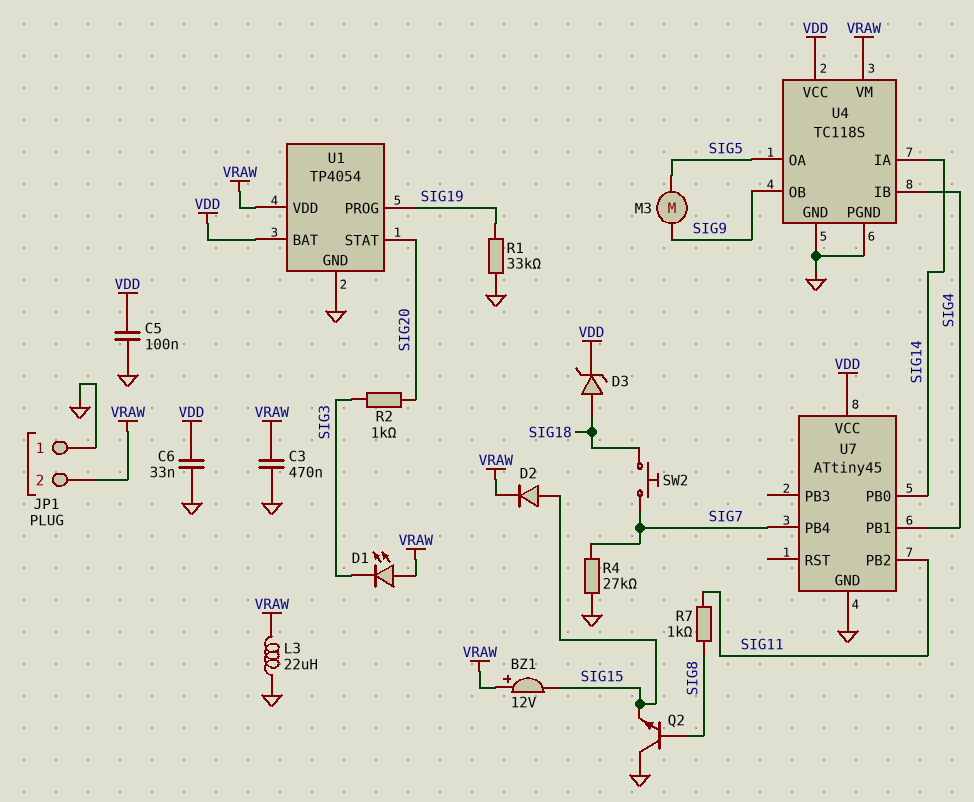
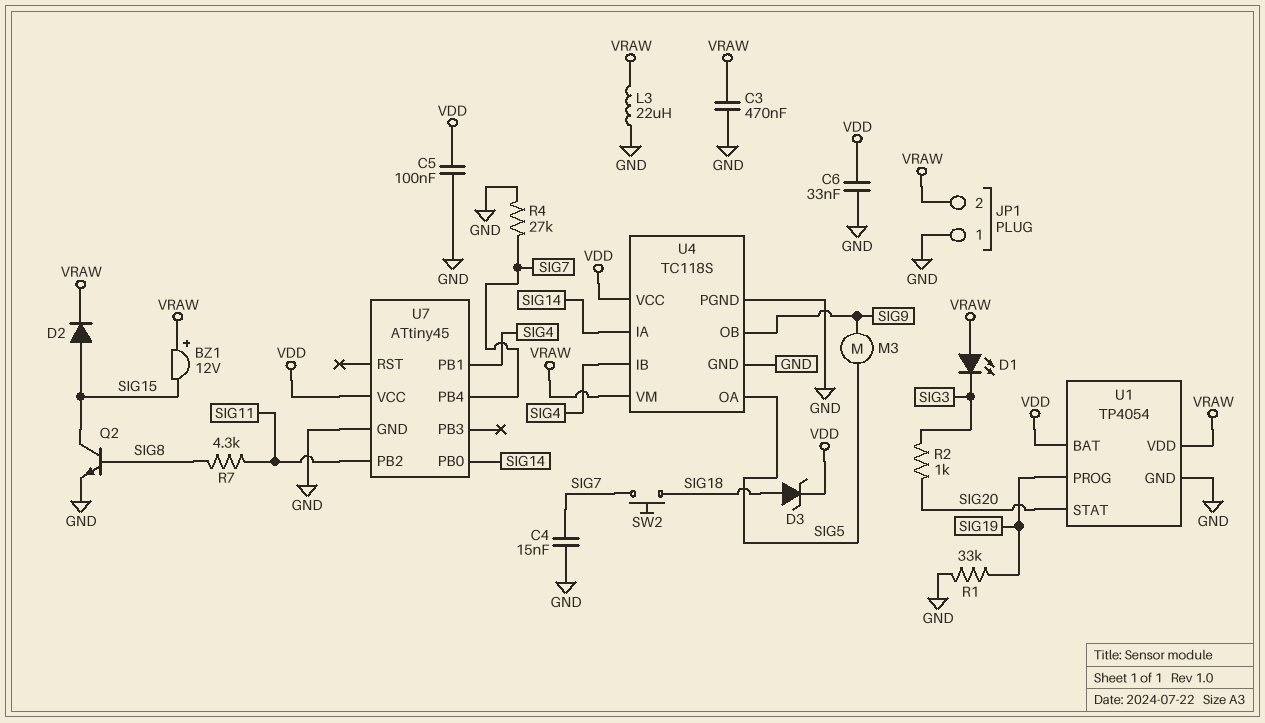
C4: none -> 15nF (GND, SIG7)
Q2: NPN (B SIG8, C GND, E SIG15) -> NPN (B SIG8, C SIG15, E GND)
R7: 1k (SIG8, SIG11) -> 4.3k (SIG8, SIG11)

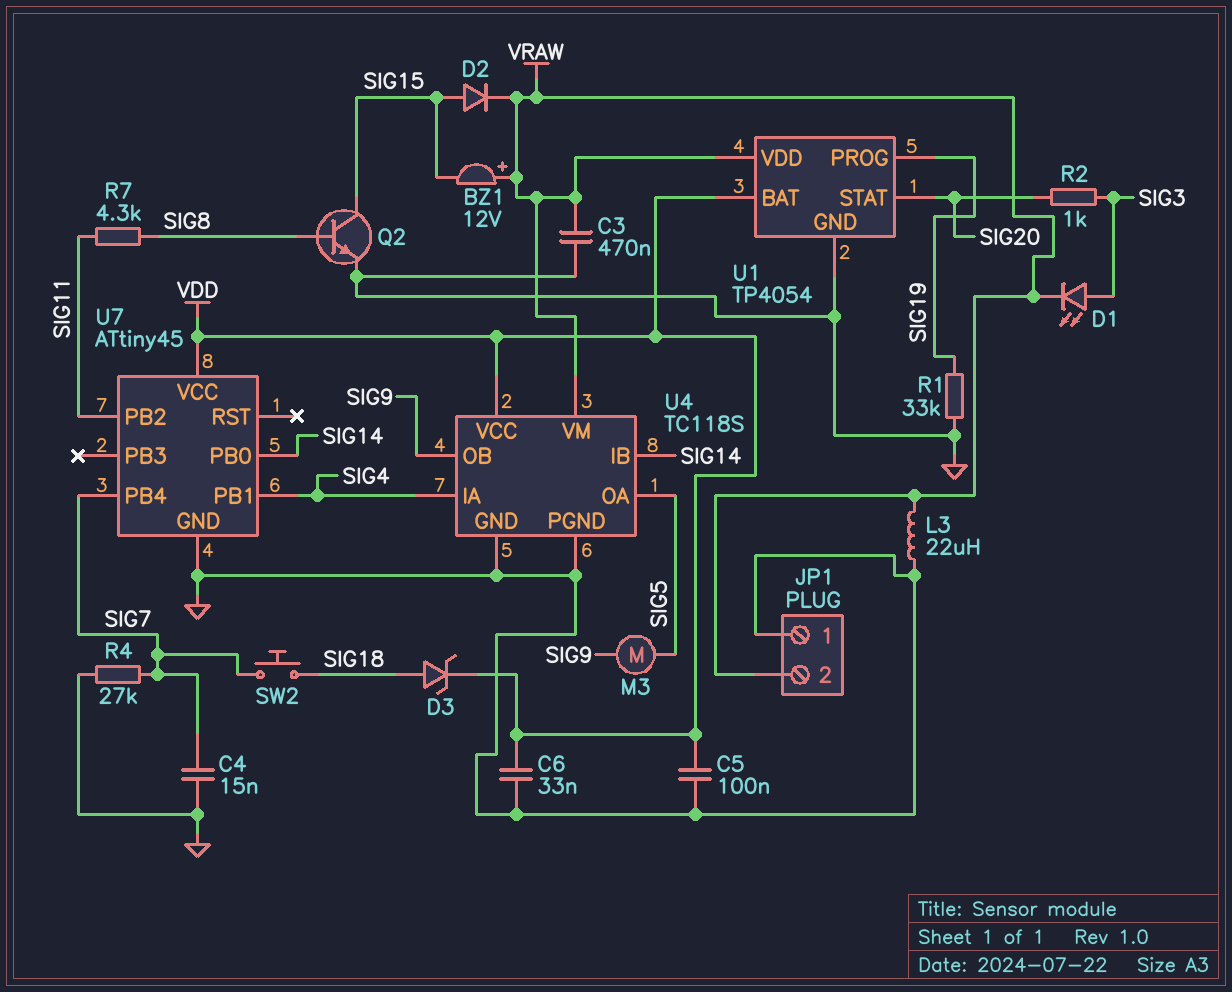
D1: LED (A VRAW, K SIG3) -> LED (A SIG3, K VRAW)
U4 pin IA: SIG14 -> SIG4
U4 pin IB: SIG4 -> SIG14

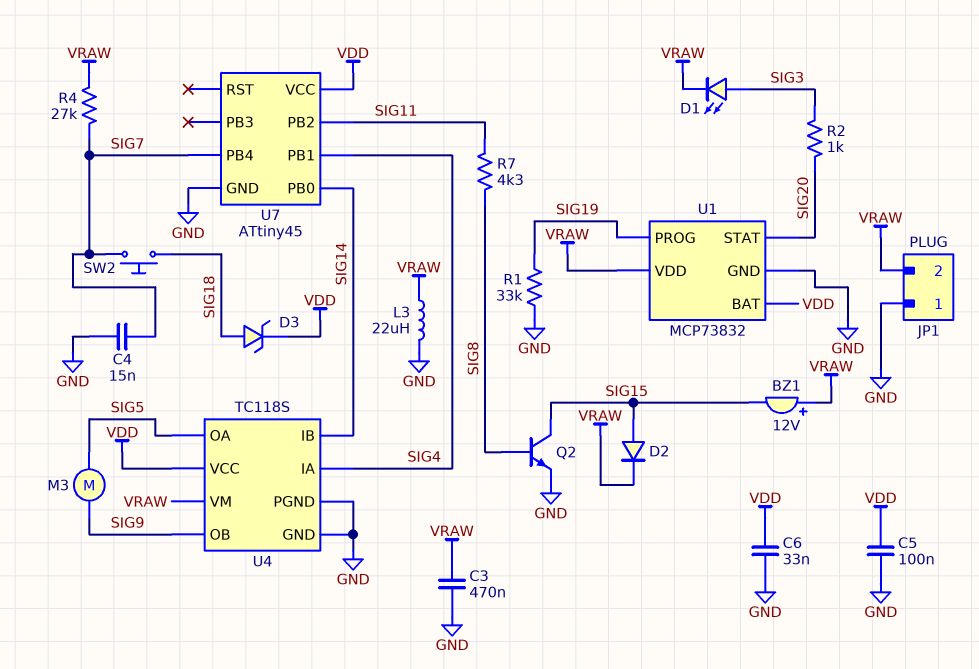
R4: 27k (GND, SIG7) -> 27k (SIG7, VRAW)
U1: TP4054 -> MCP73832

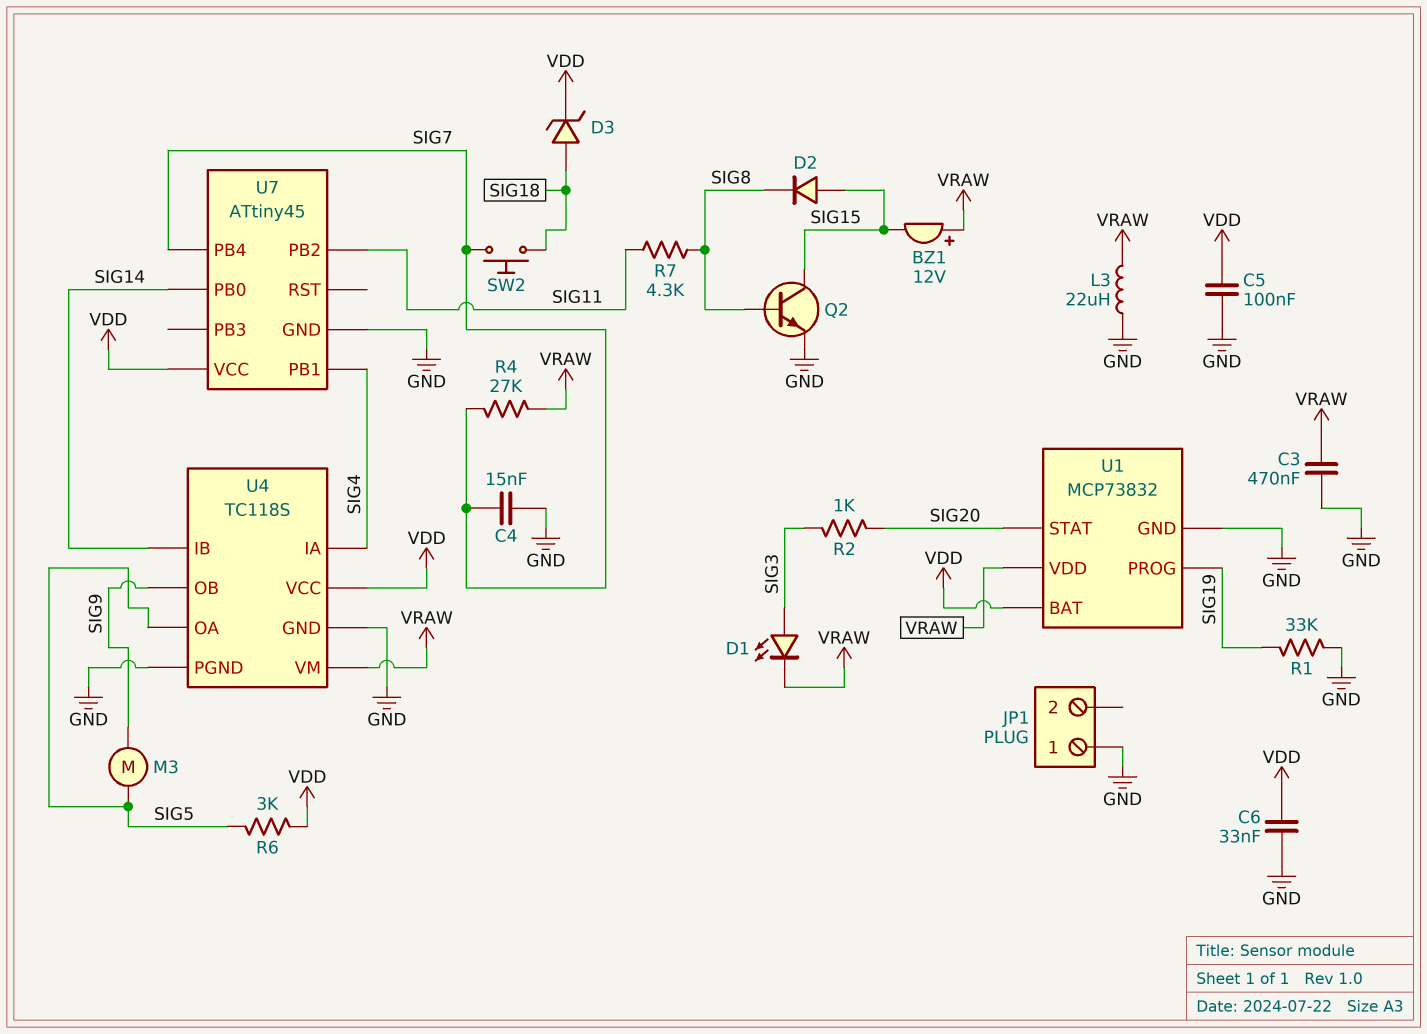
D2: diode (A SIG15, K VRAW) -> diode (A SIG15, K SIG8)
JP1 pin 2: VRAW -> none
R6: none -> 3k (SIG5, VDD)

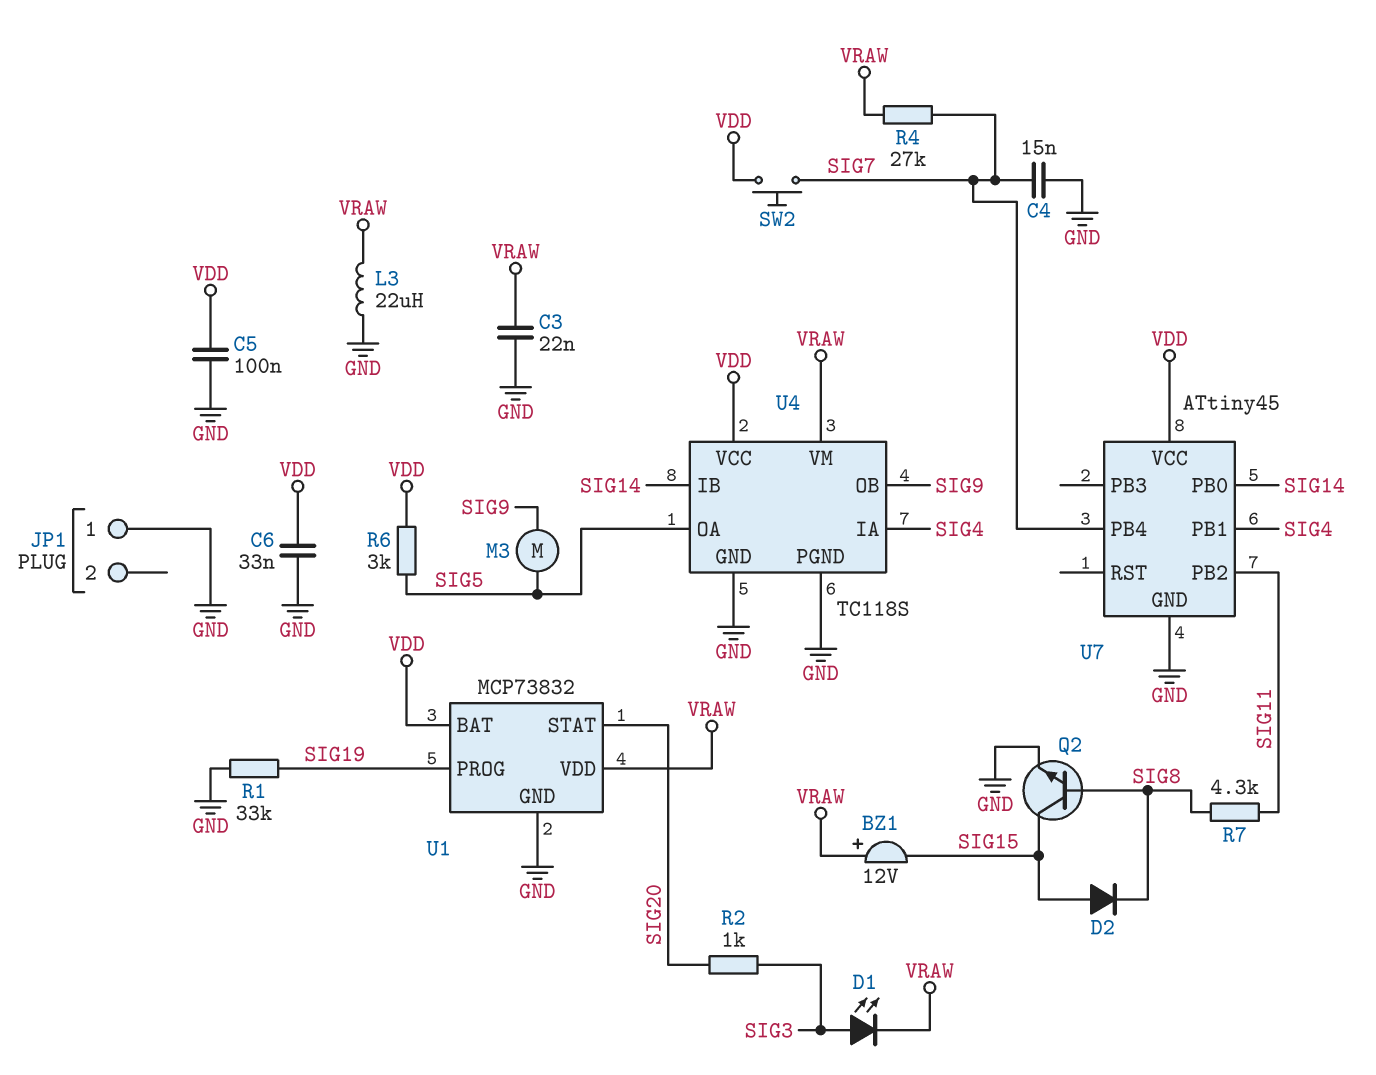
C3: 470nF (GND, VRAW) -> 22nF (GND, VRAW)
D3: zener (A SIG18, K VDD) -> none
SW2: button (SIG7, SIG18) -> button (SIG7, VDD)

